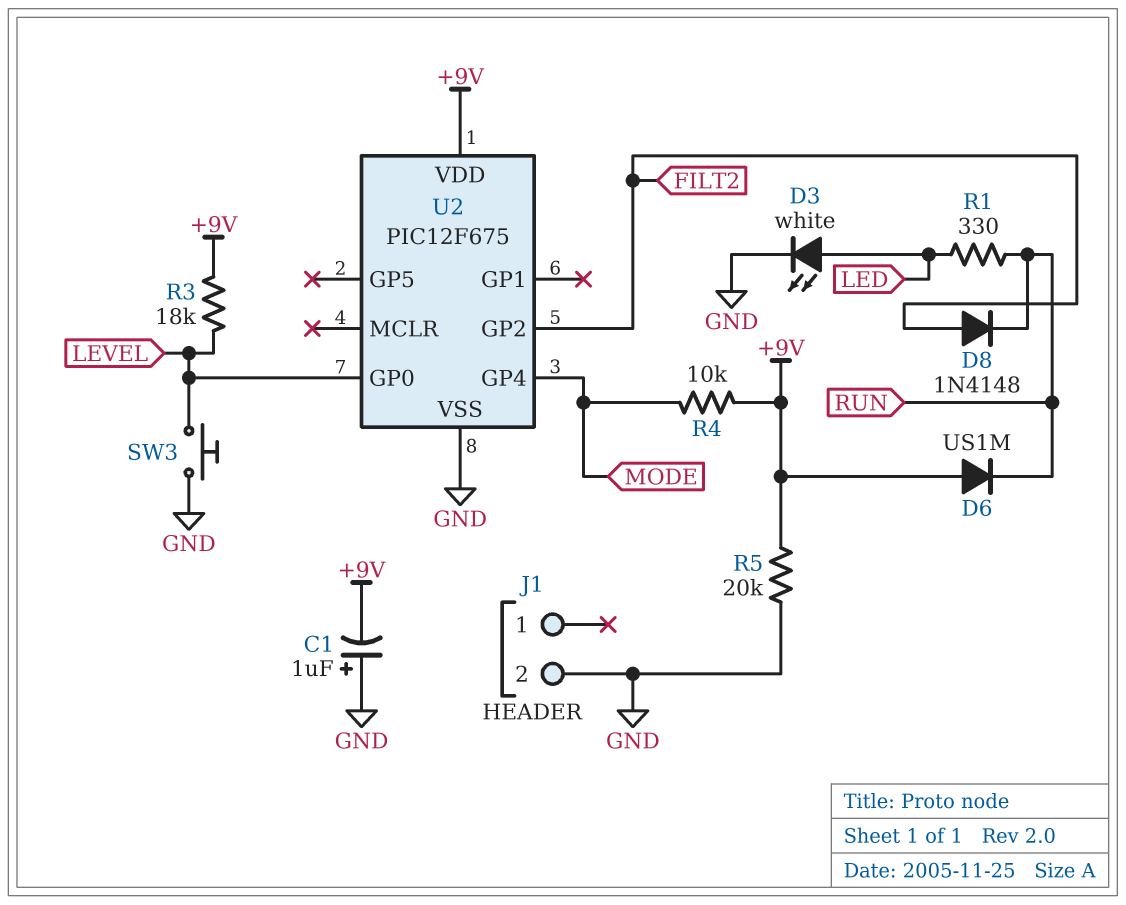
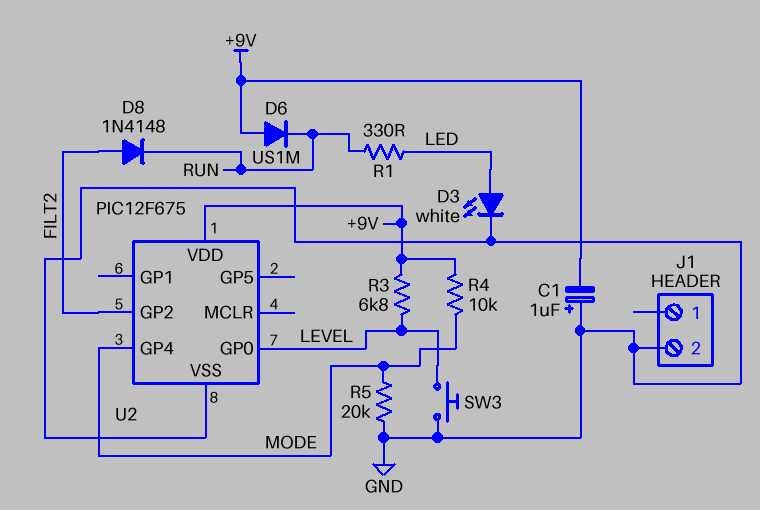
R3: 18k (+9V, LEVEL) -> 6.8k (+9V, LEVEL)
R5: 20k (+9V, GND) -> 20k (GND, MODE)

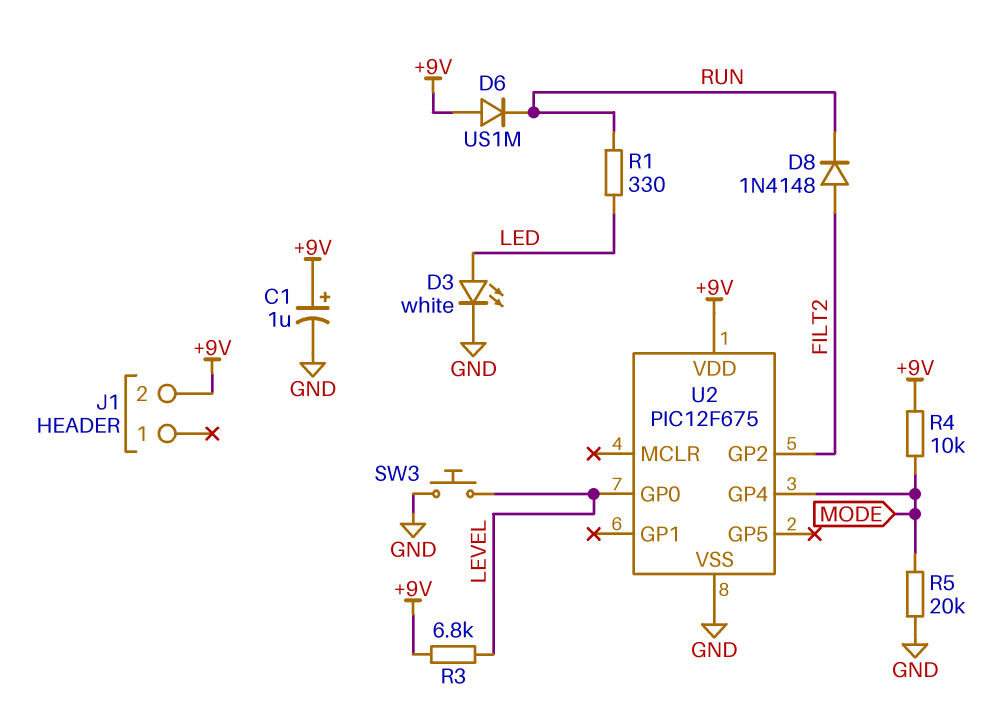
C1: 1uF (plus GND, minus +9V) -> 1uF (plus +9V, minus GND)
J1 pin 2: GND -> +9V

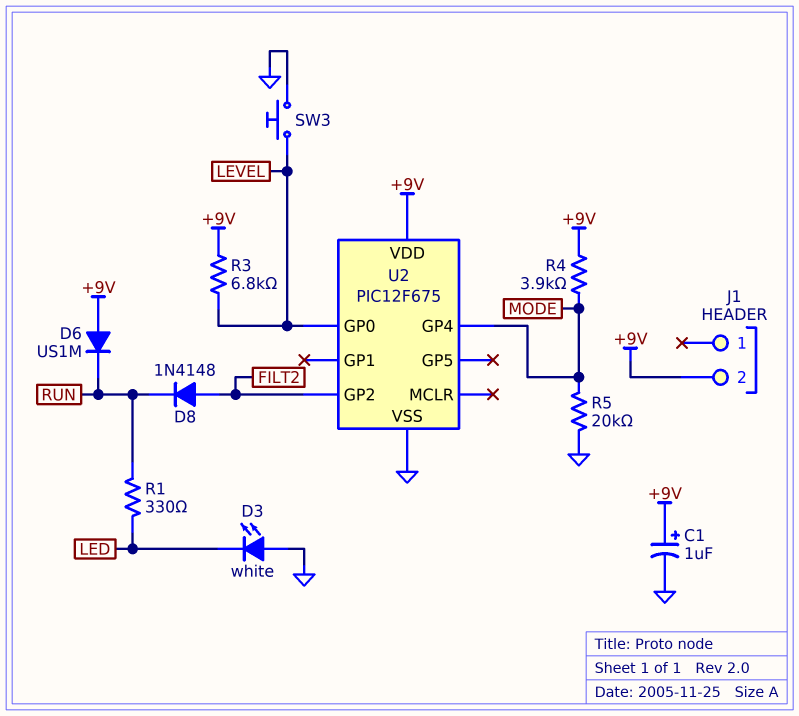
D3: LED white (A LED, K GND) -> LED white (A GND, K LED)
R4: 10k (+9V, MODE) -> 3.9k (+9V, MODE)

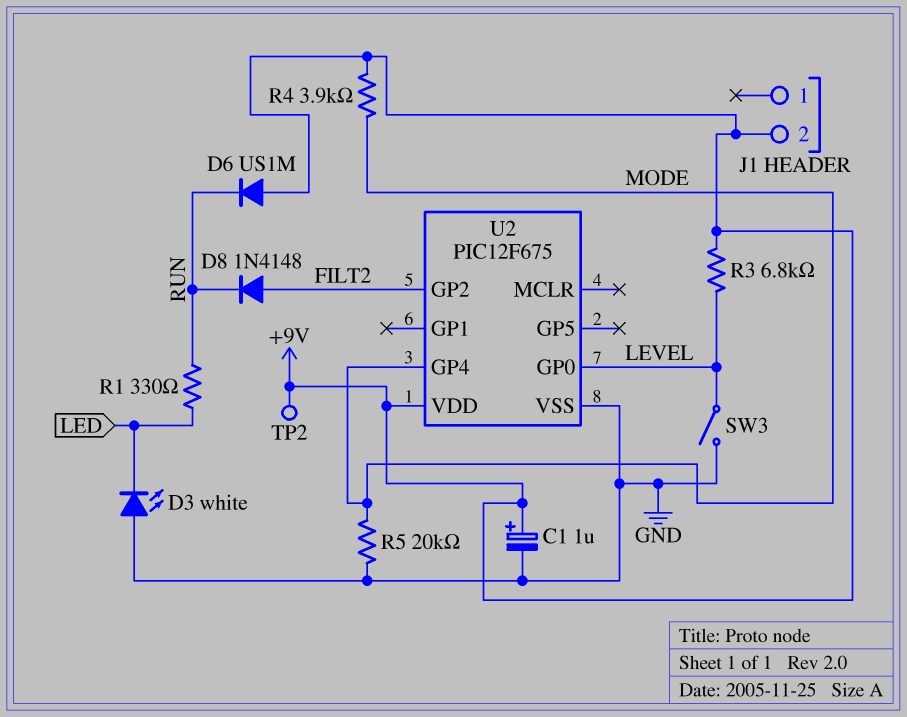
SW3: button (GND, LEVEL) -> switch (GND, LEVEL)
TP2: none -> test point (+9V)

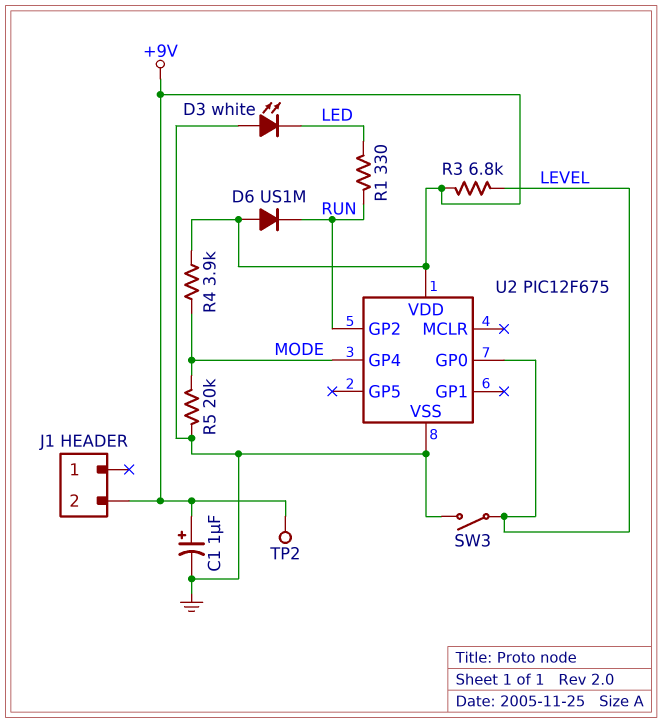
D8: diode 1N4148 (A FILT2, K RUN) -> none
U2 pin GP2: FILT2 -> RUN

